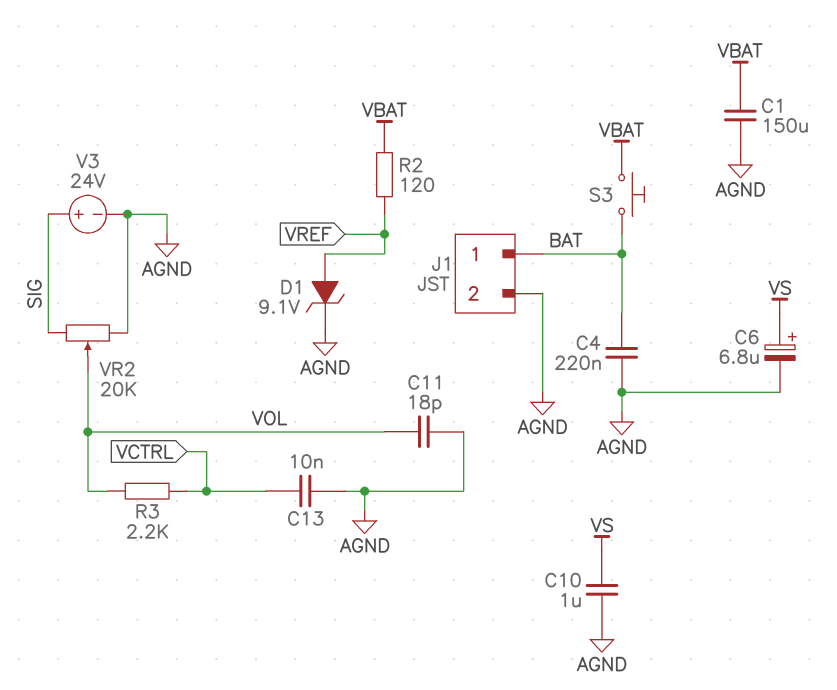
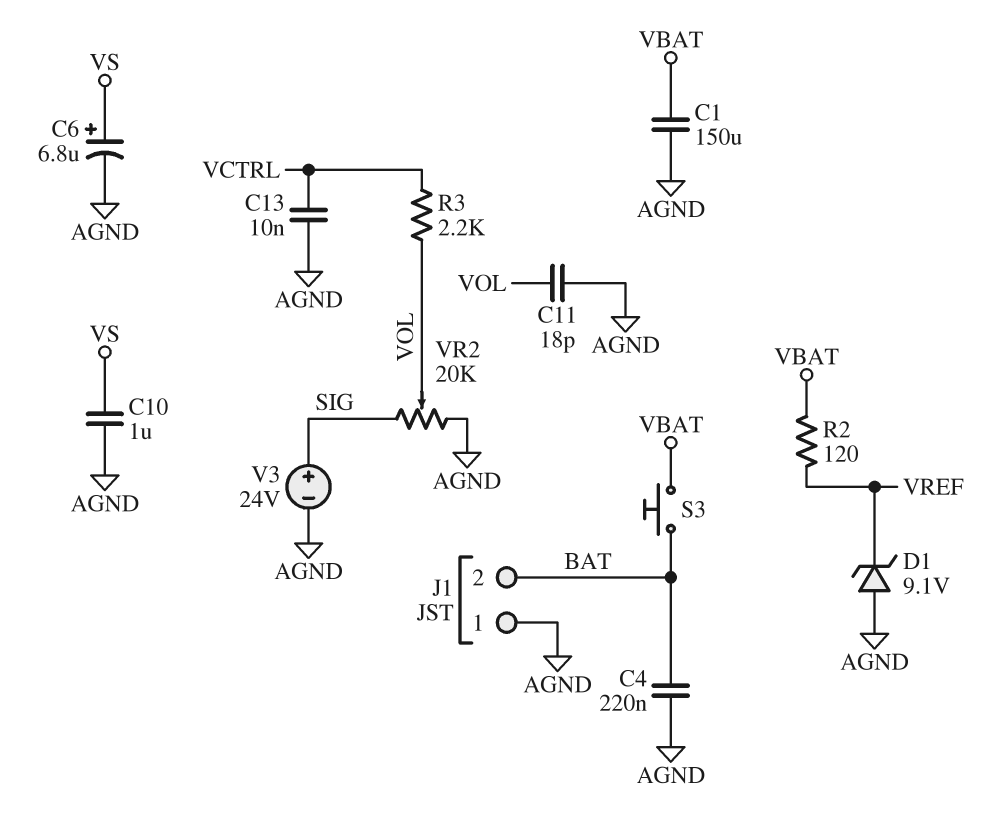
D1: zener 9.1V (A VREF, K AGND) -> zener 9.1V (A AGND, K VREF)
J1 pin 1: BAT -> AGND
J1 pin 2: AGND -> BAT

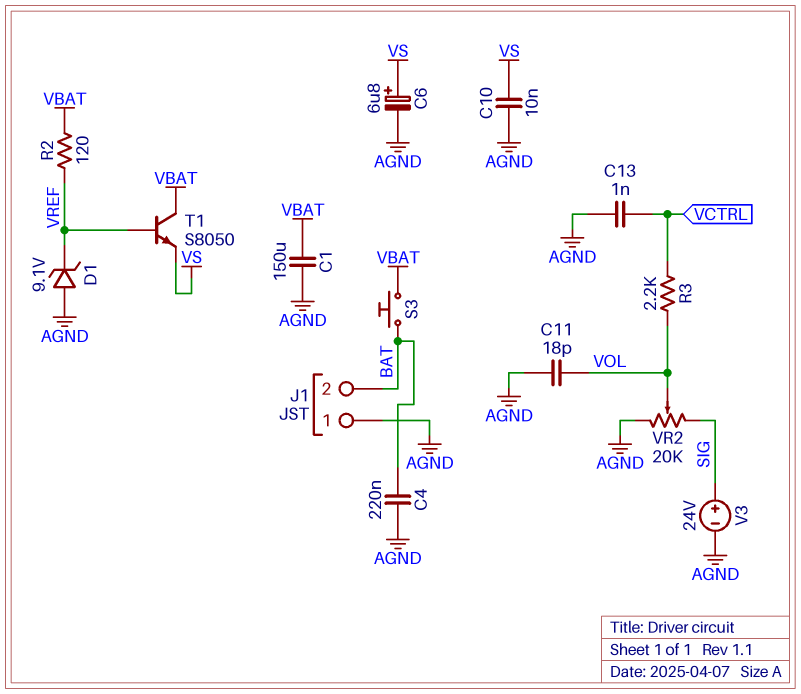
C10: 1uF (AGND, VS) -> 10nF (AGND, VS)
C13: 10nF (AGND, VCTRL) -> 1nF (AGND, VCTRL)
T1: none -> NPN S8050 (B VREF, C VBAT, E VS)

